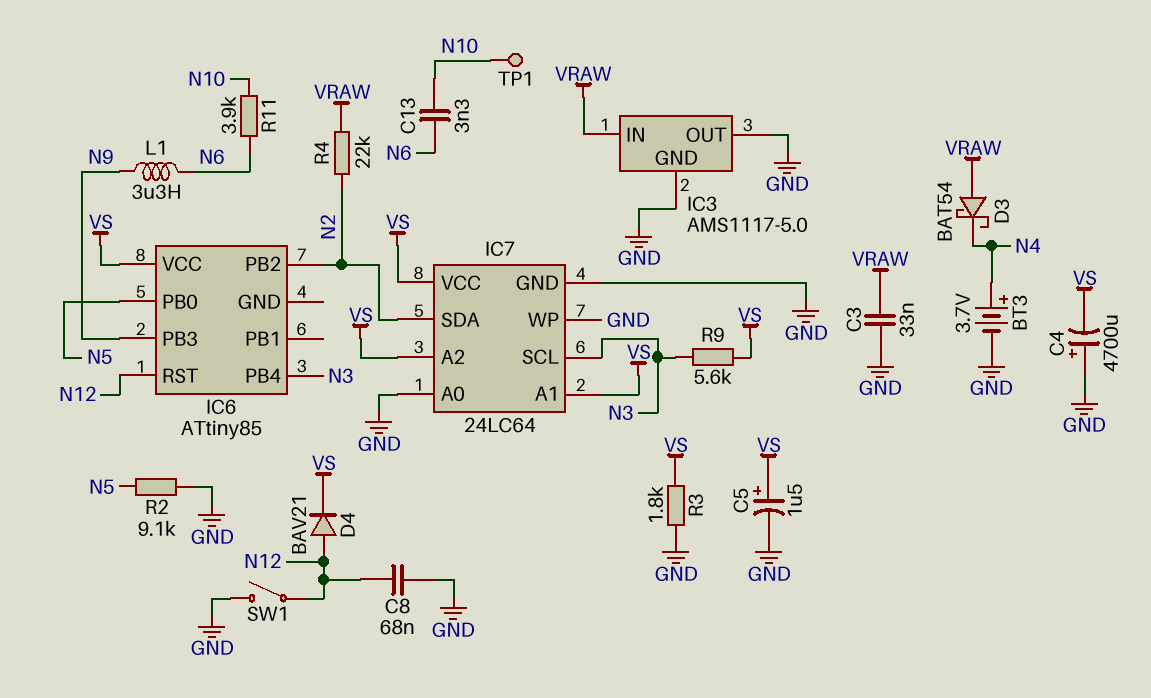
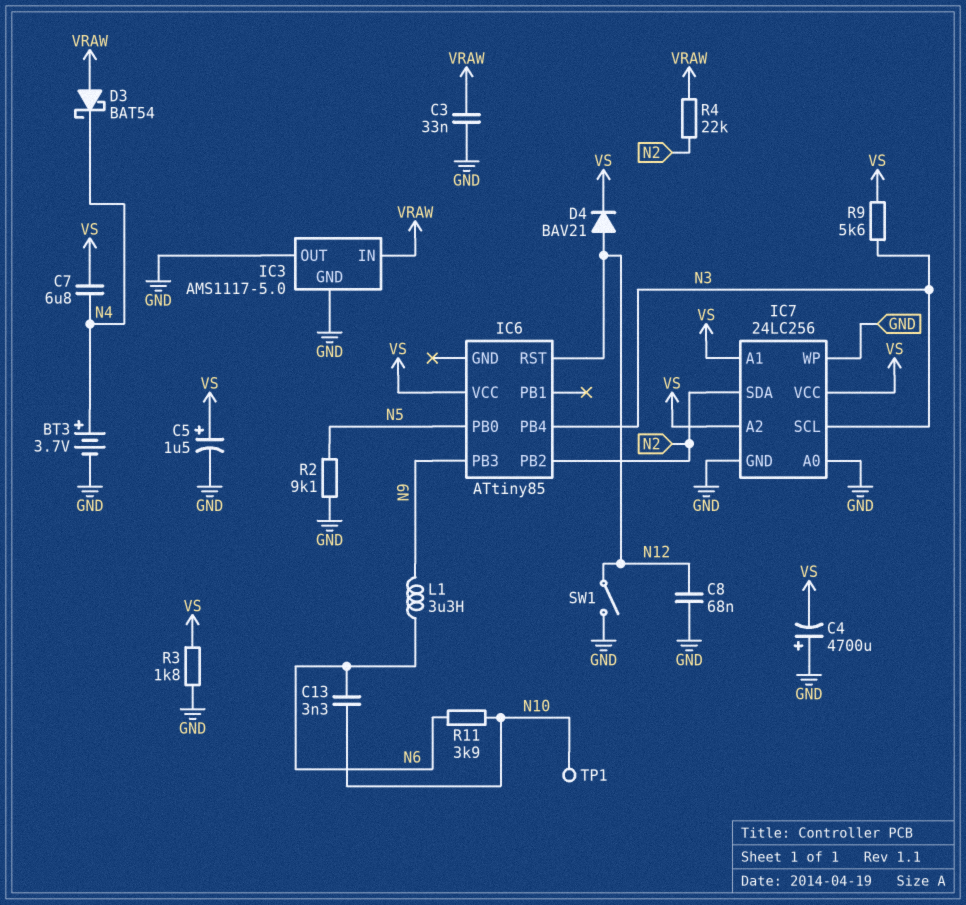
C7: none -> 6.8uF (N4, VS)
IC7: 24LC64 -> 24LC256

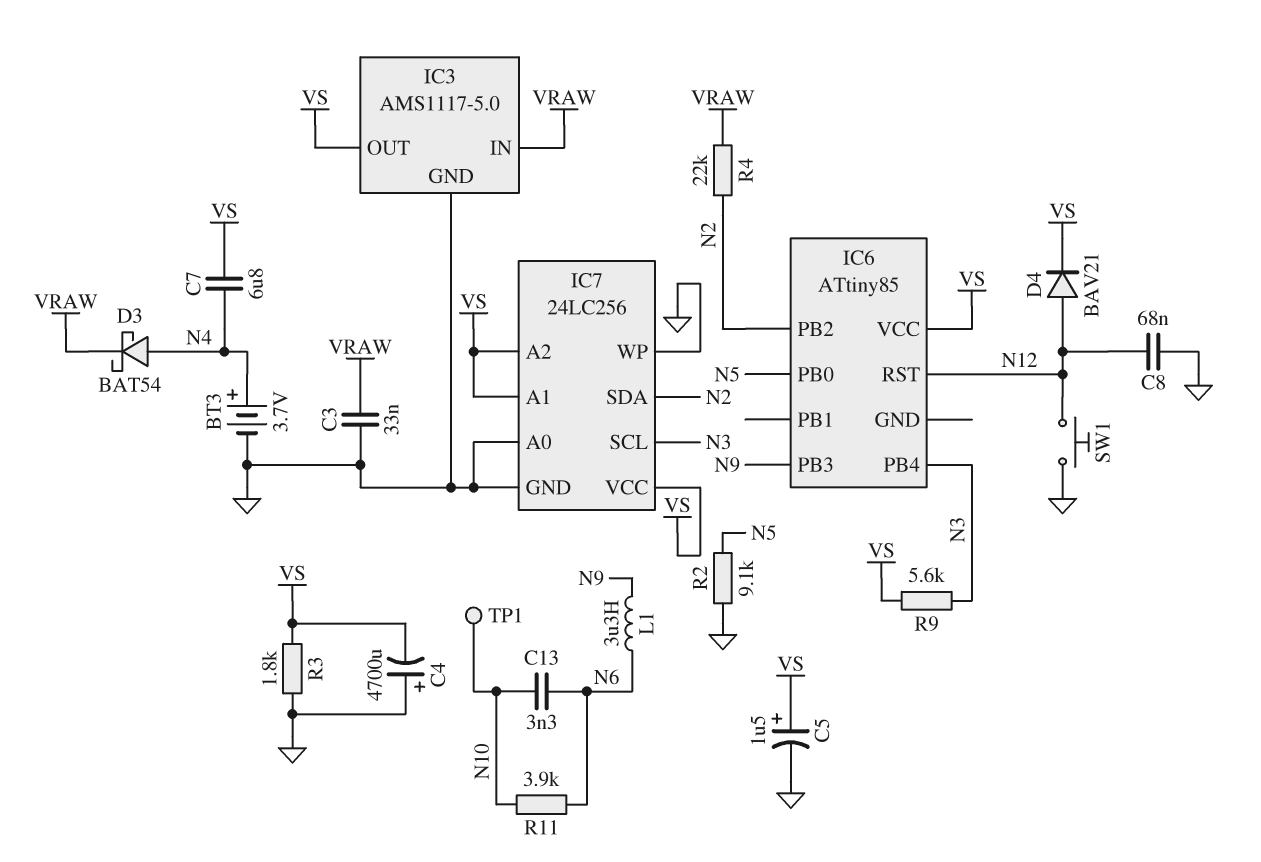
D3: schottky BAT54 (A VRAW, K N4) -> schottky BAT54 (A N4, K VRAW)
IC3 pin OUT: GND -> VS
SW1: switch (GND, N12) -> button (GND, N12)

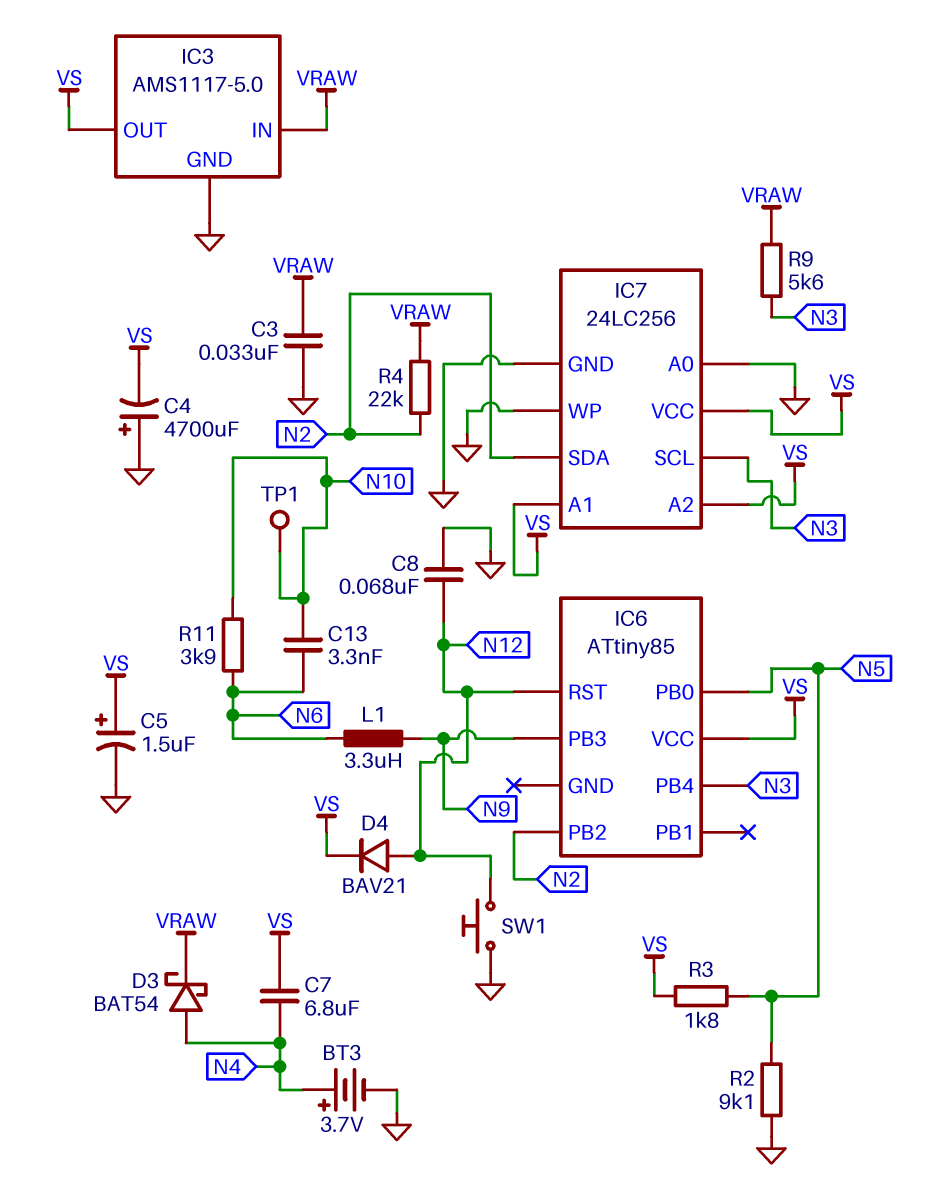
R3: 1.8k (GND, VS) -> 1.8k (N5, VS)
R9: 5.6k (N3, VS) -> 5.6k (N3, VRAW)

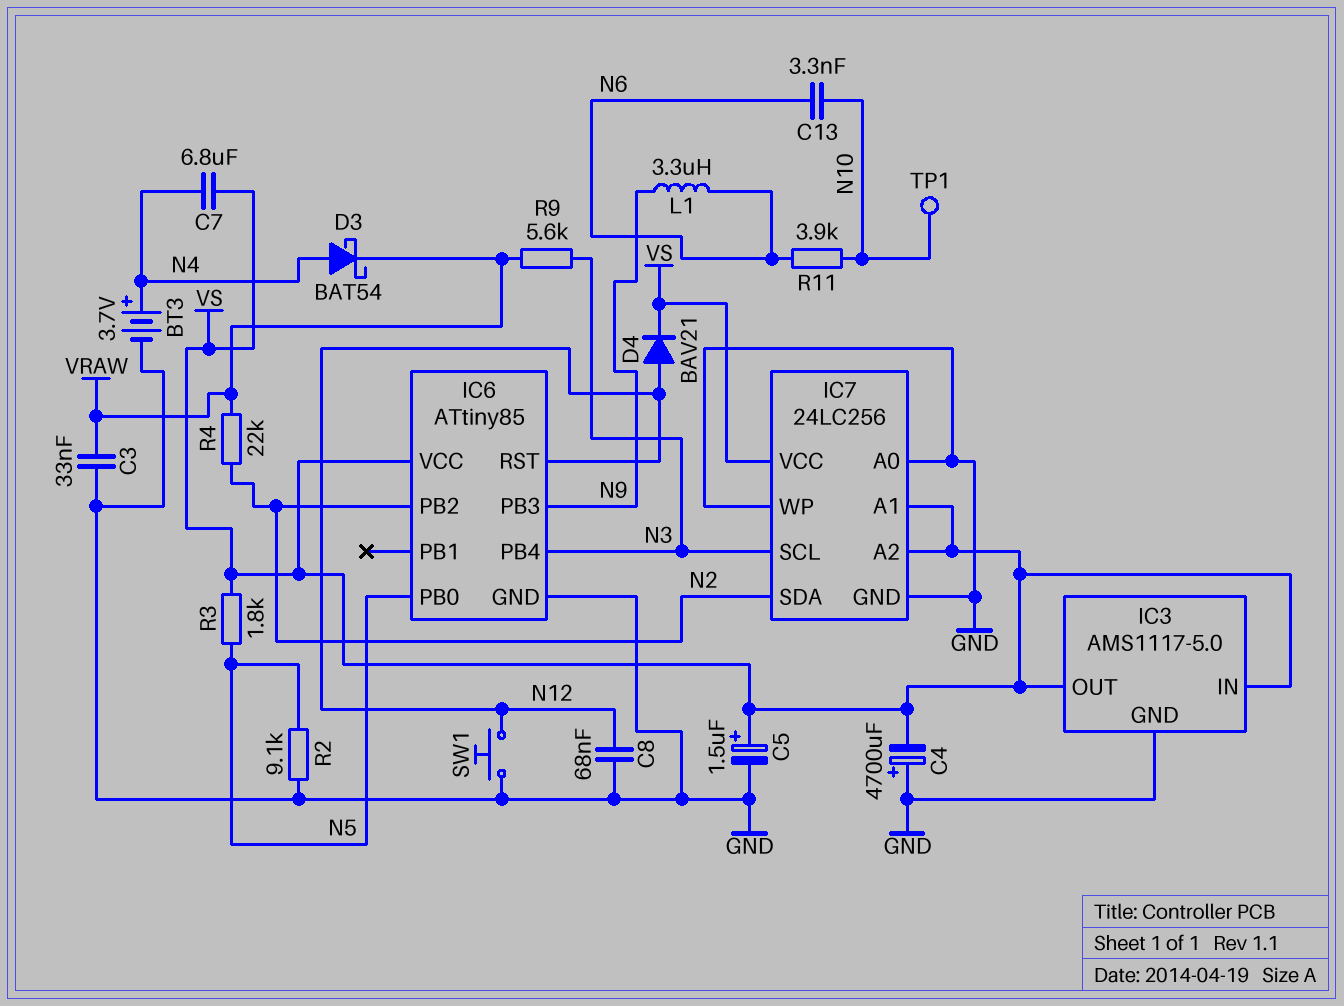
IC3 pin IN: VRAW -> VS
IC6 pin GND: none -> GND

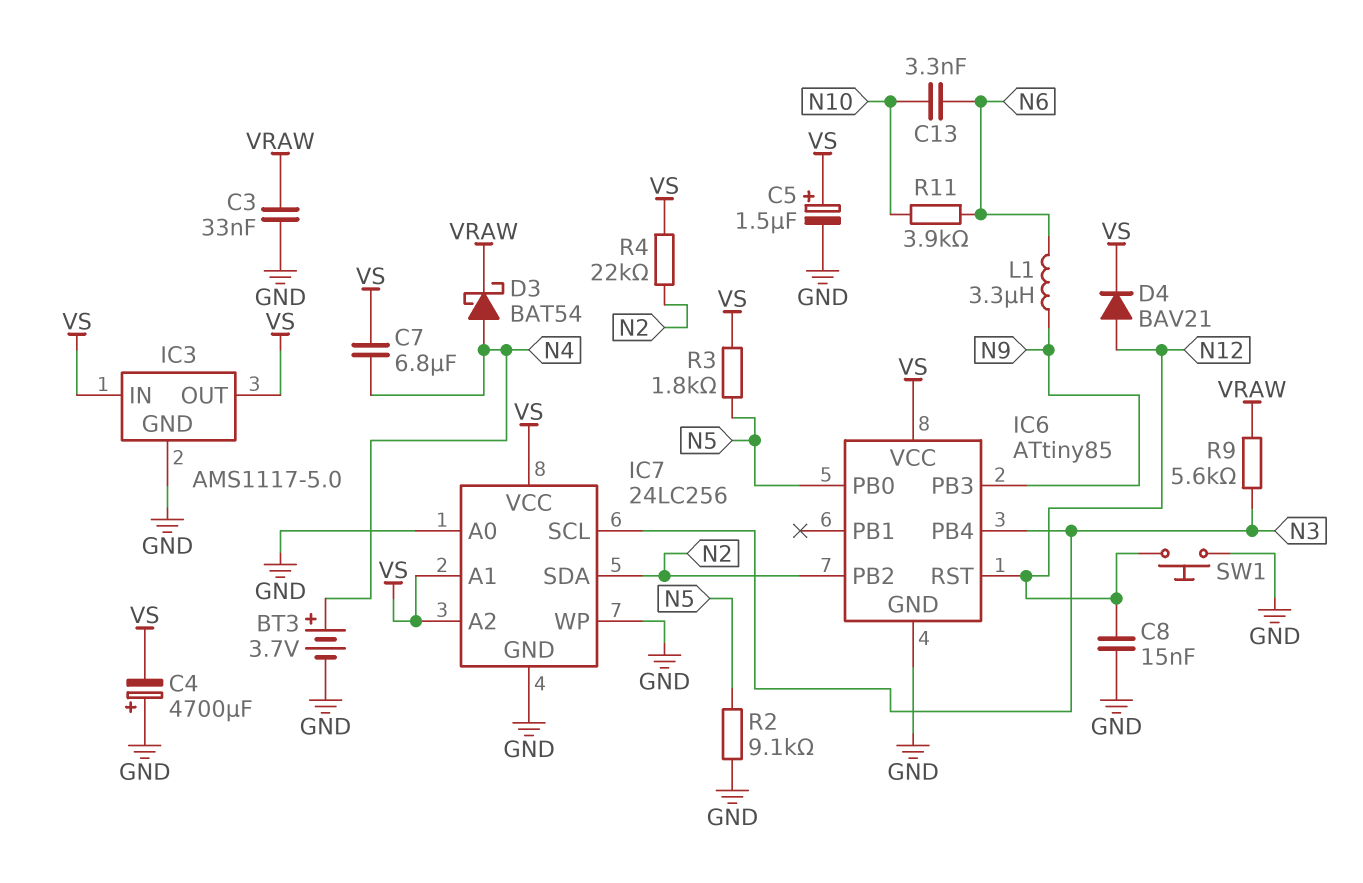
C8: 68nF (GND, N12) -> 15nF (GND, N12)
R4: 22k (N2, VRAW) -> 22k (N2, VS)
TP1: test point (N10) -> none

